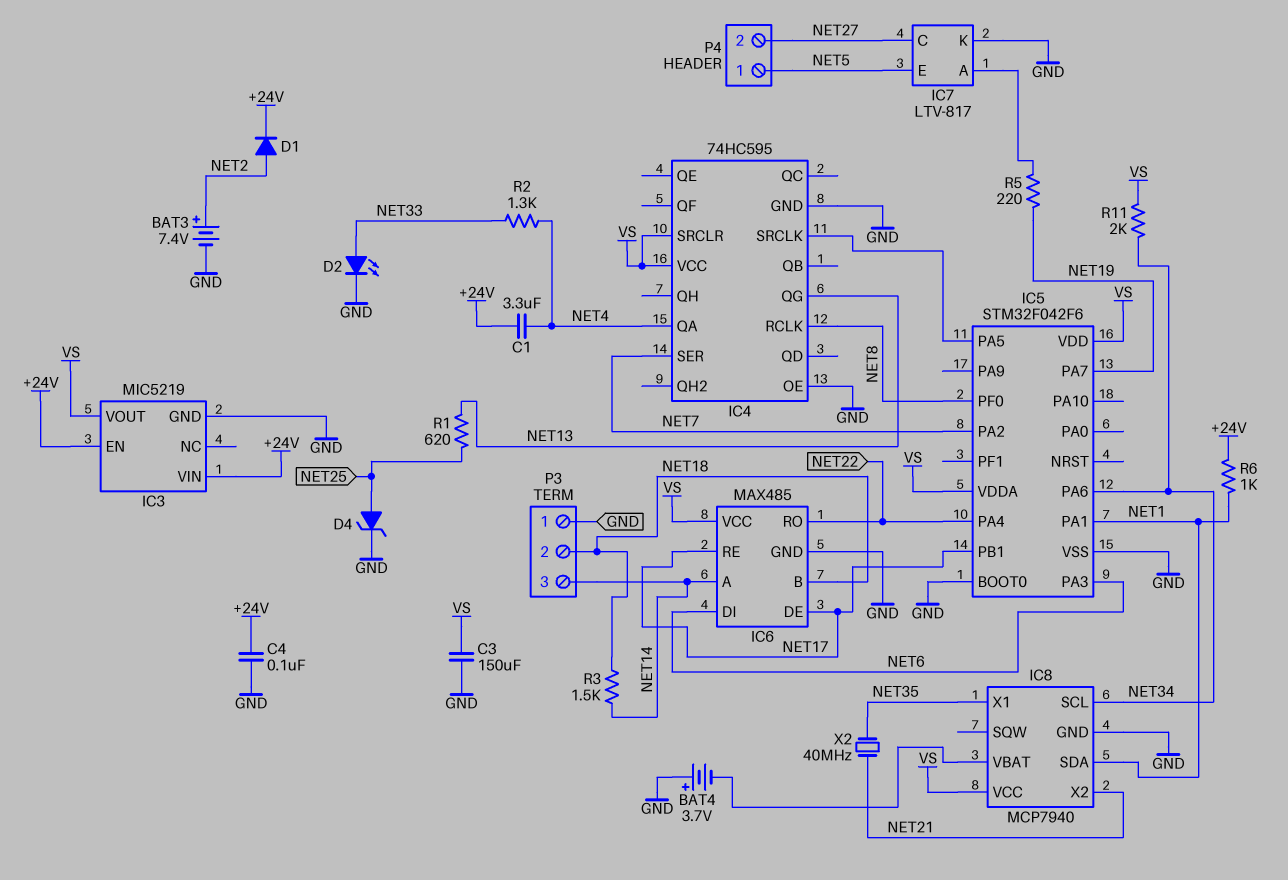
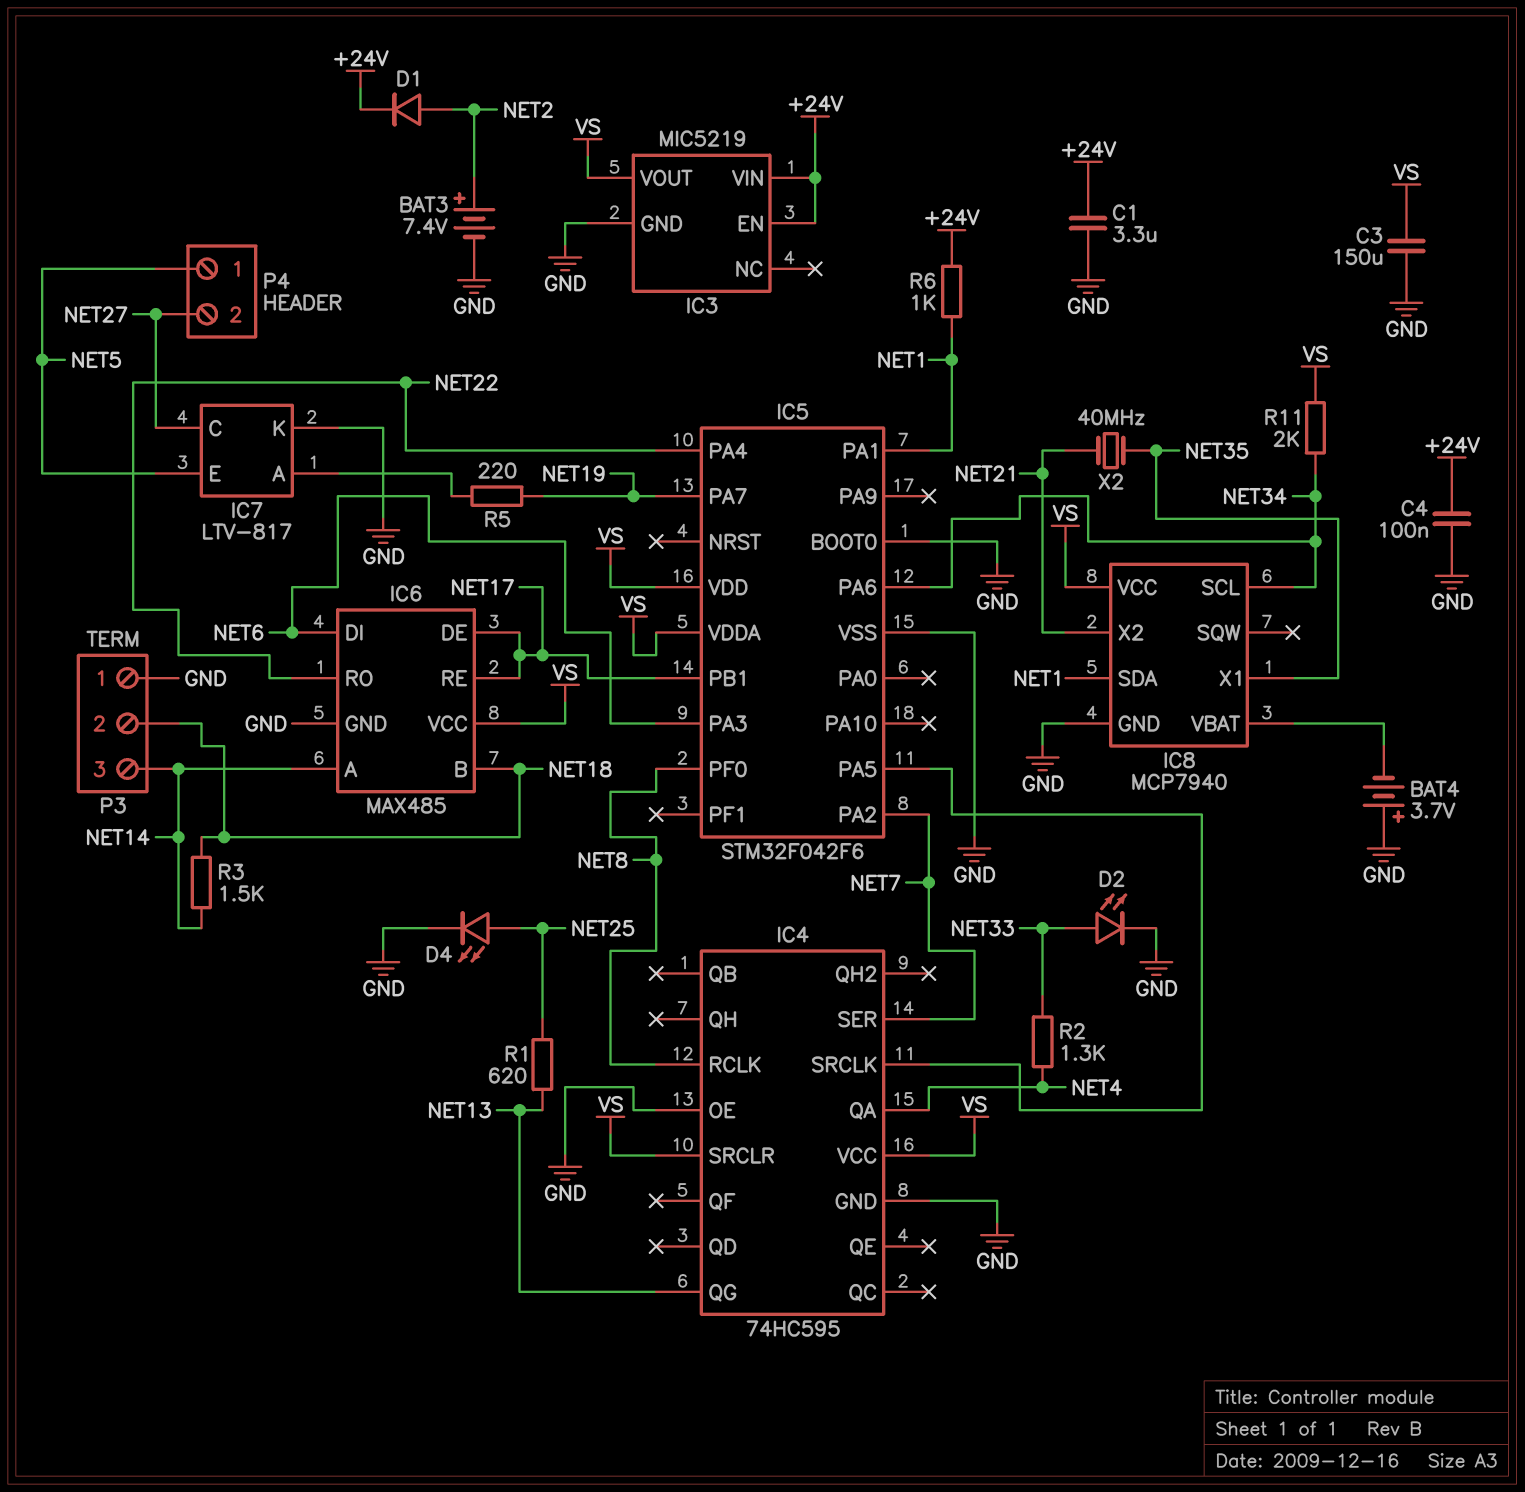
C1: 3.3uF (+24V, NET4) -> 3.3uF (+24V, GND)
D4: zener (A NET25, K GND) -> LED (A NET25, K GND)

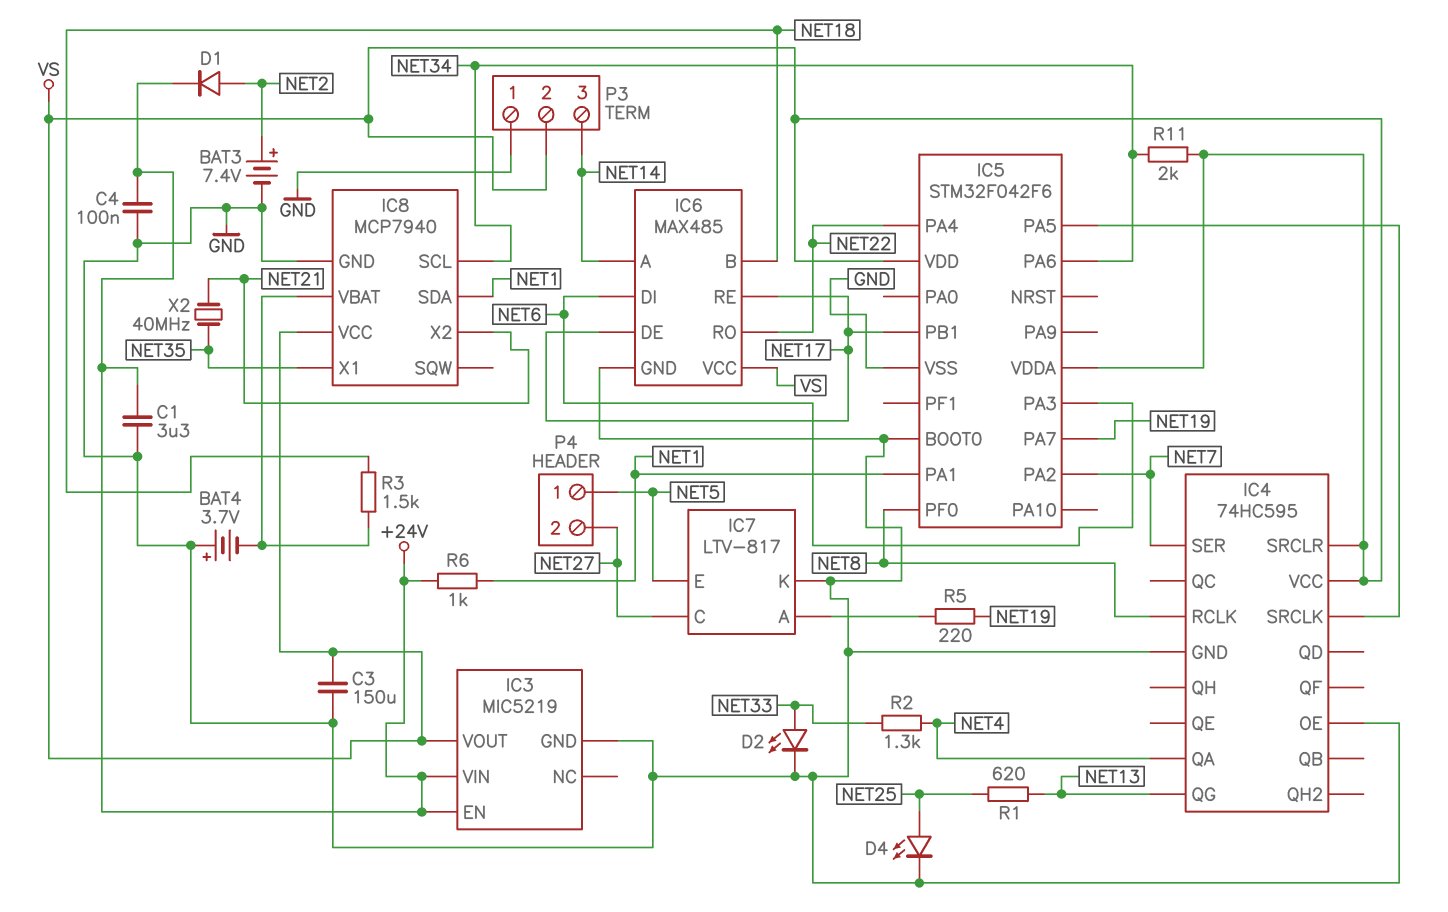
P3 pin 2: NET18 -> VS
R3: 1.5k (NET14, NET18) -> 1.5k (IC8/VBAT, NET18)

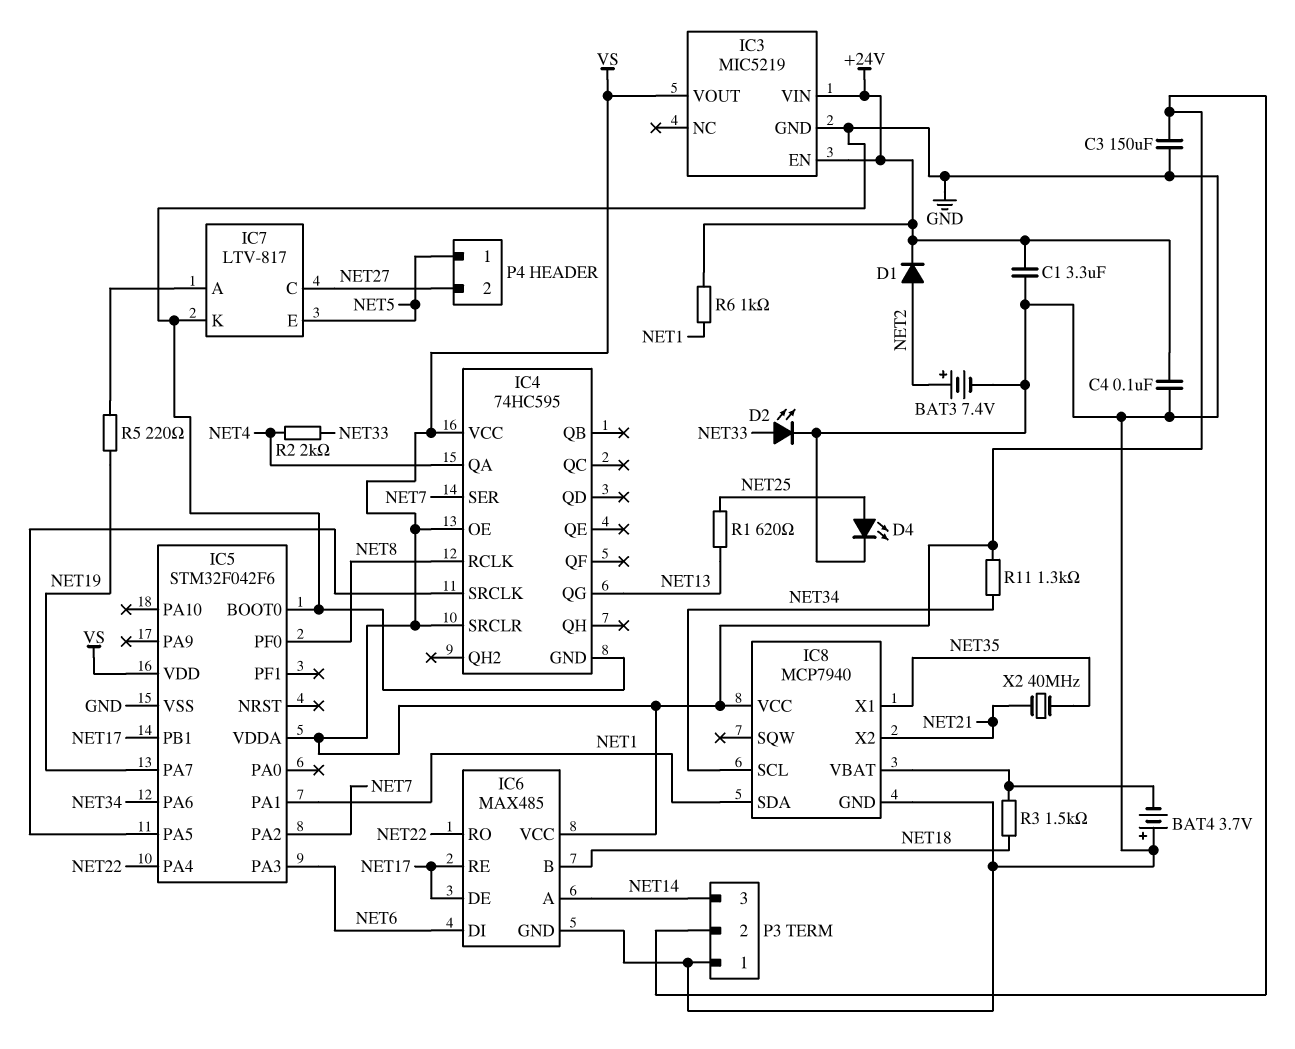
IC4 pin OE: GND -> VS
R2: 1.3k (NET4, NET33) -> 2k (NET4, NET33)
R11: 2k (NET34, VS) -> 1.3k (NET34, VS)

